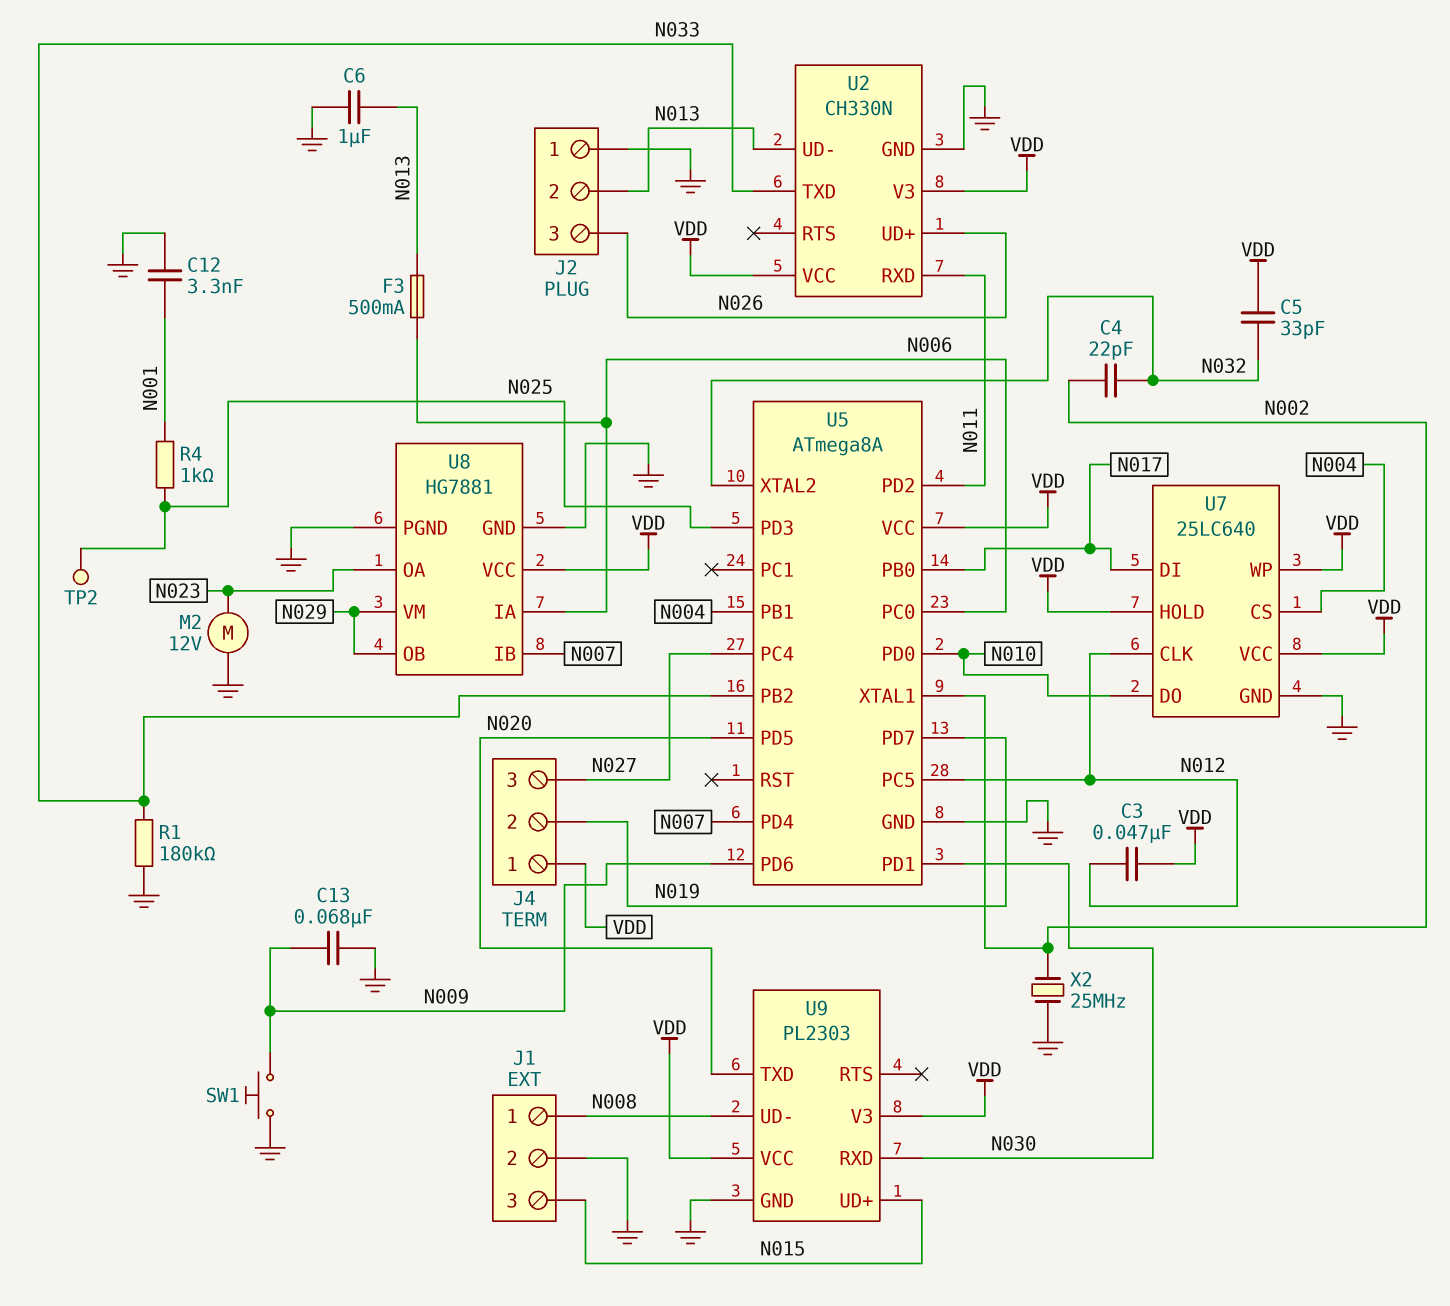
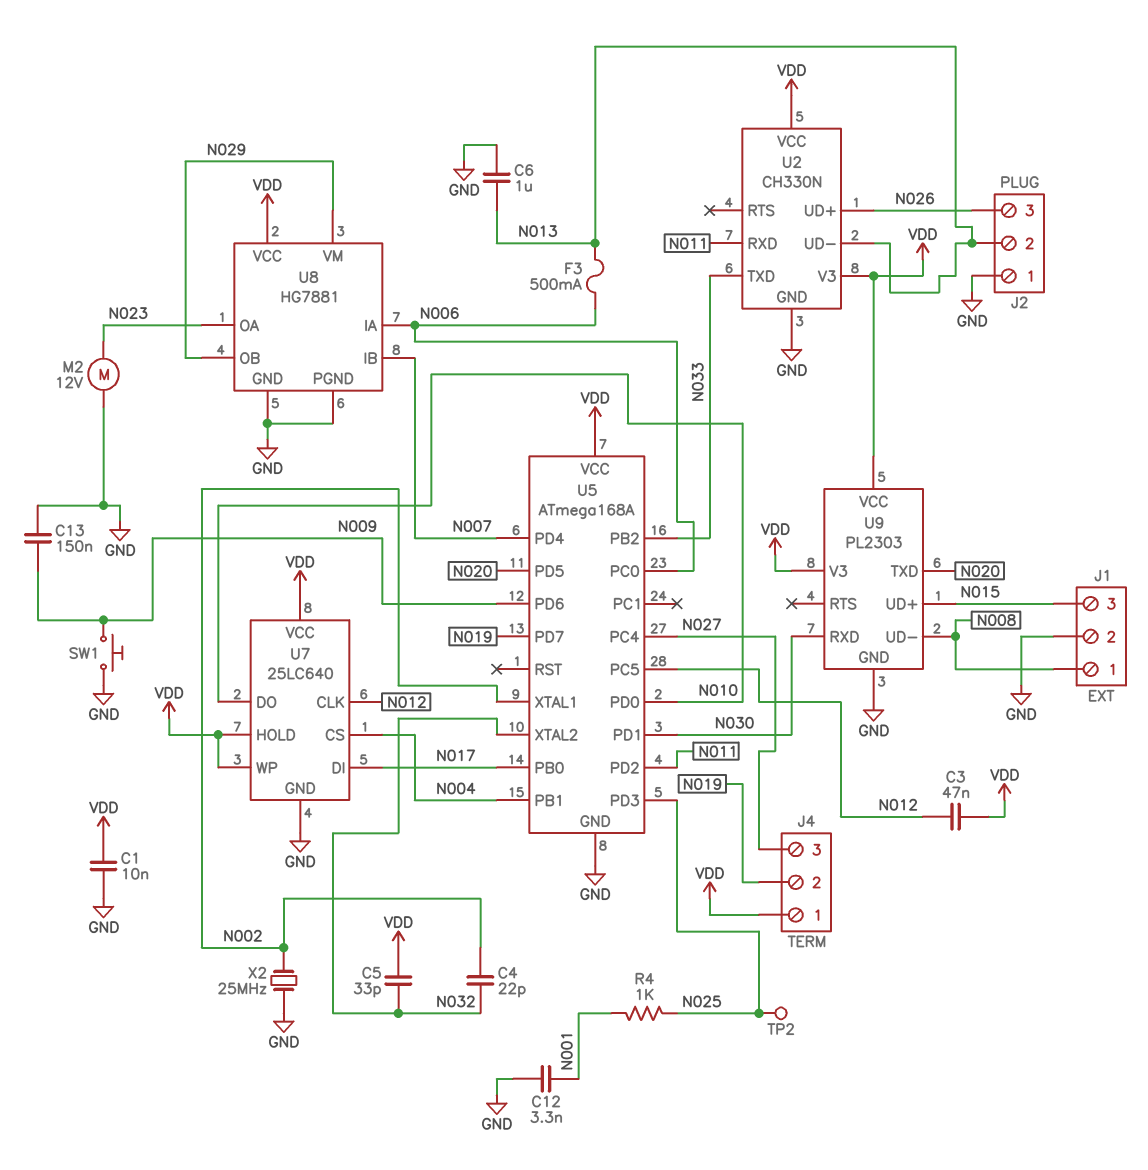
C1: none -> 10nF (GND, VDD)
C13: 68nF (GND, N009) -> 150nF (GND, N009)
R1: 180k (GND, N033) -> none
U5: ATmega8A -> ATmega168A

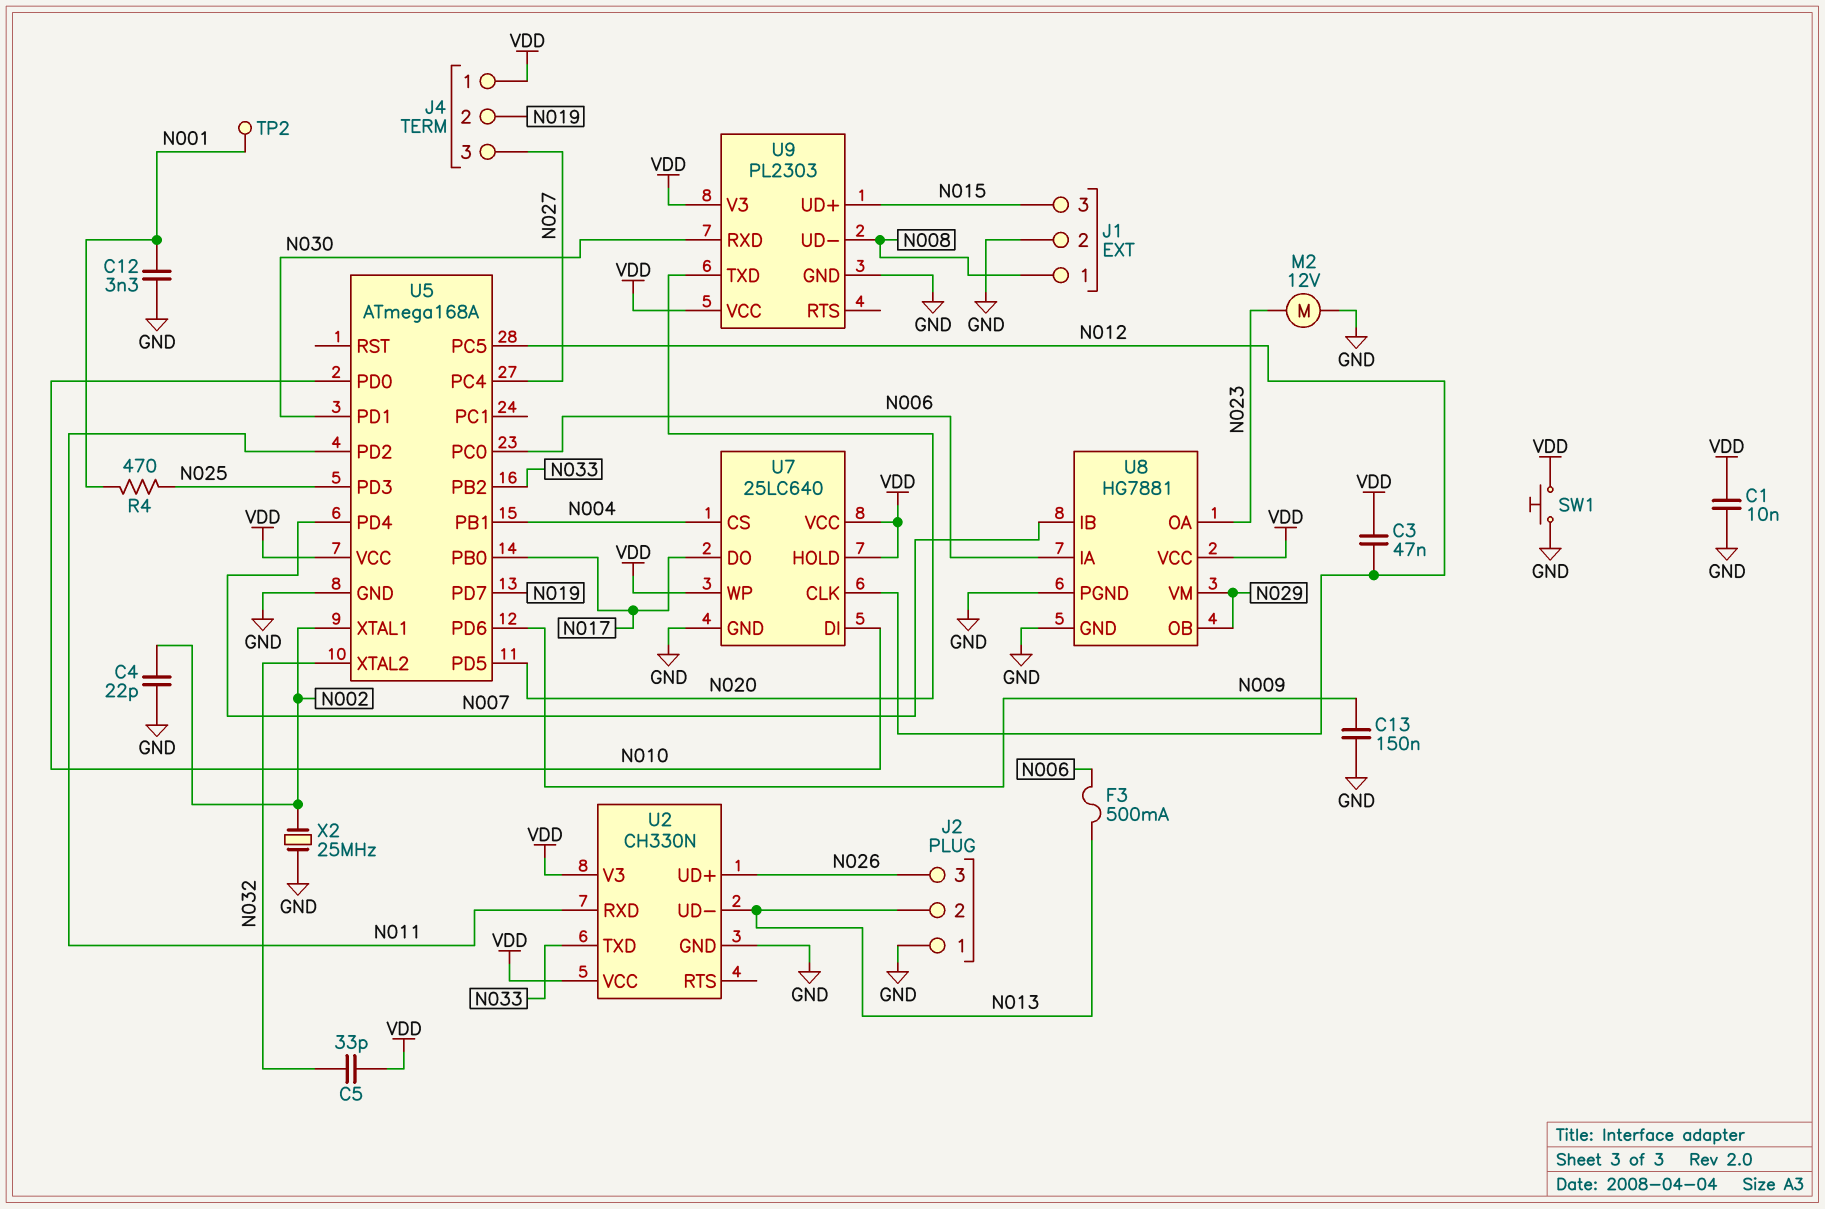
C4: 22pF (N002, N032) -> 22pF (GND, N002)
C6: 1uF (GND, N013) -> none
R4: 1k (N001, N025) -> 470 (N001, N025)
SW1: button (GND, N009) -> button (GND, VDD)
TP2: test point (N025) -> test point (N001)
U7 pin DI: N017 -> N010
U7 pin DO: N010 -> N017

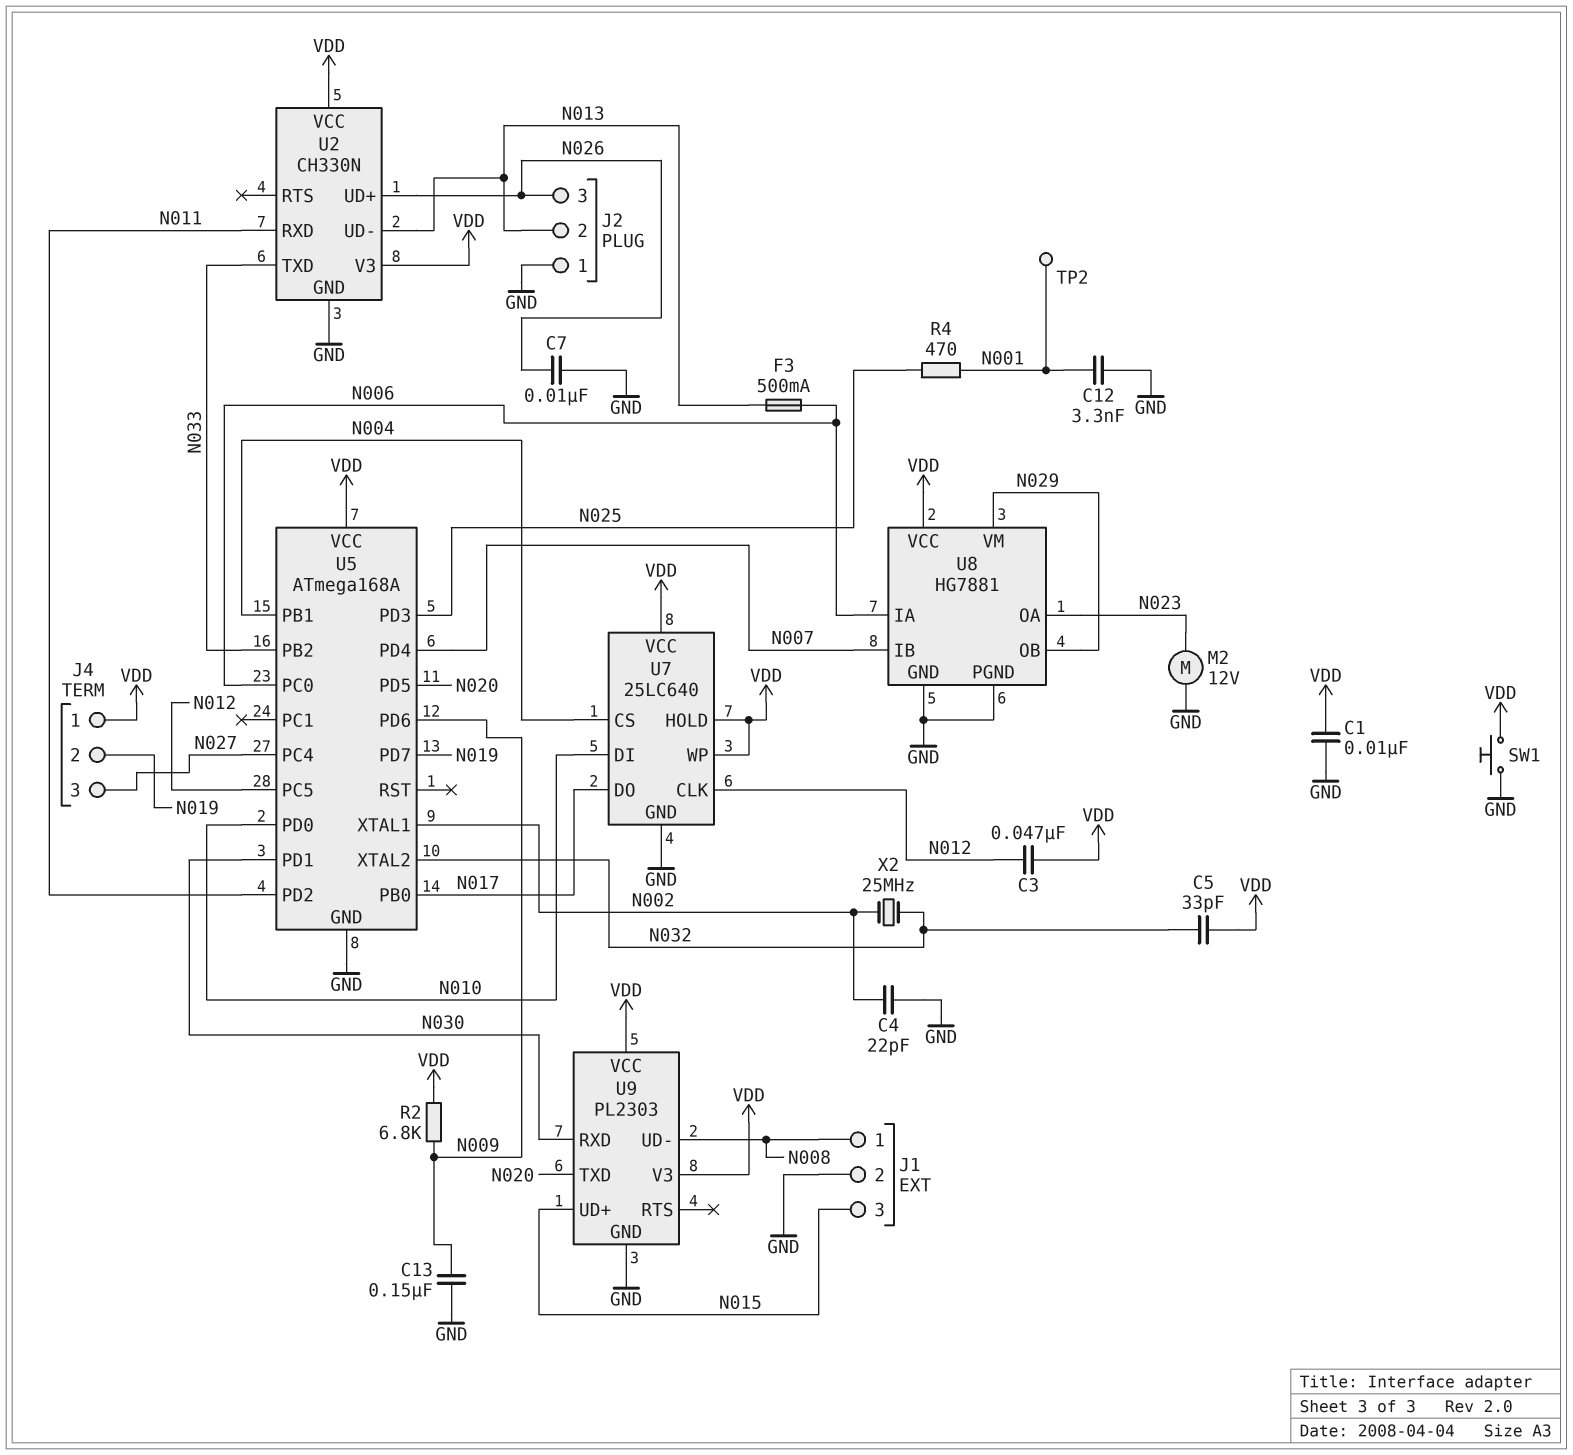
C7: none -> 10nF (GND, N026)
R2: none -> 6.8k (N009, VDD)
X2: 25MHz (GND, N002) -> 25MHz (N002, N032)

